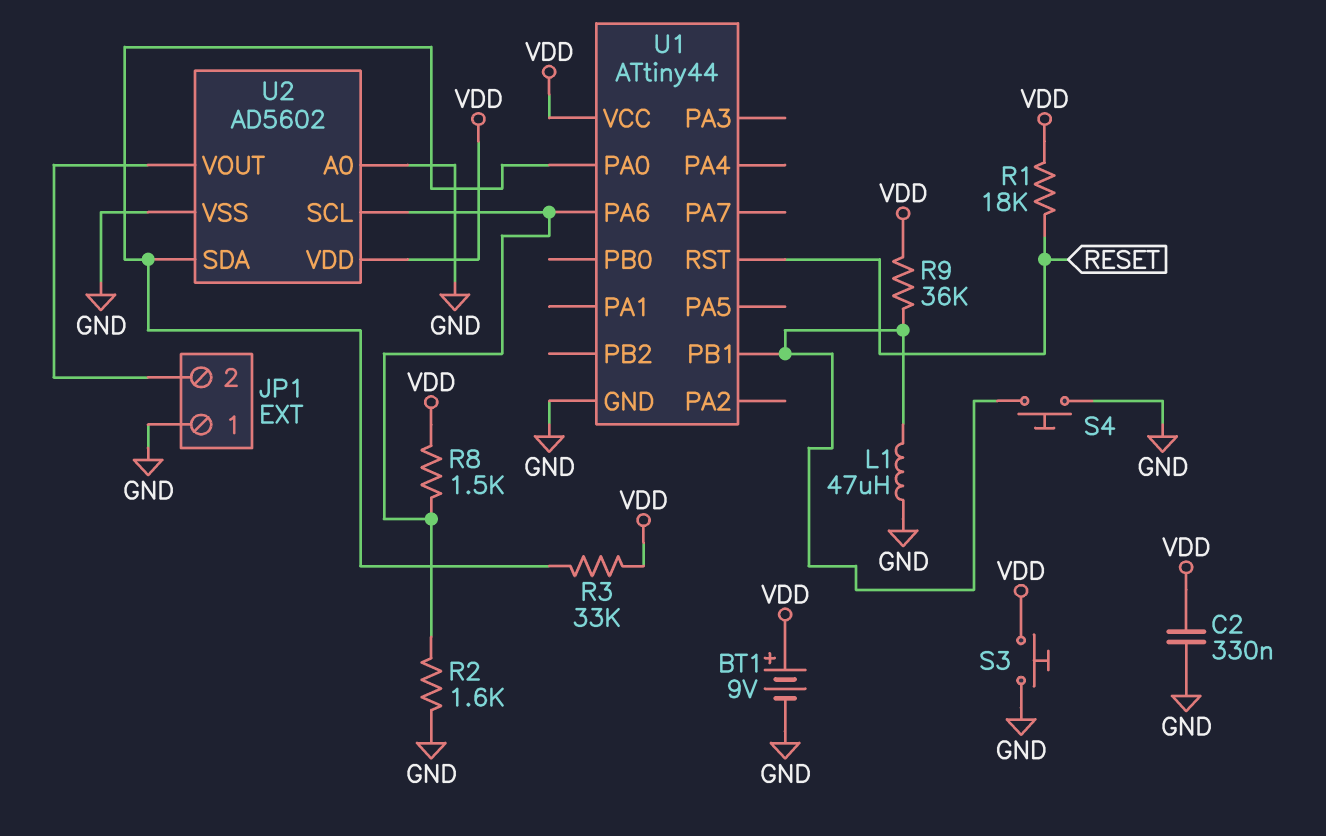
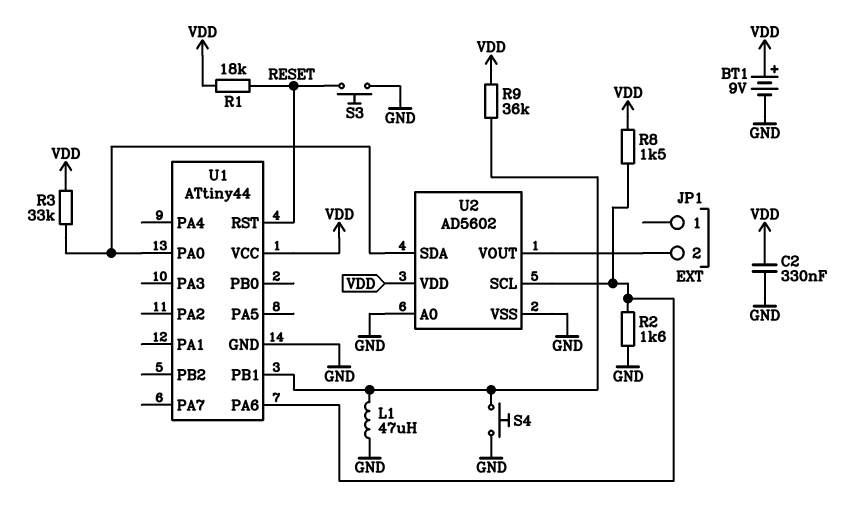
JP1 pin 1: GND -> none
S3: button (GND, VDD) -> button (GND, RESET)

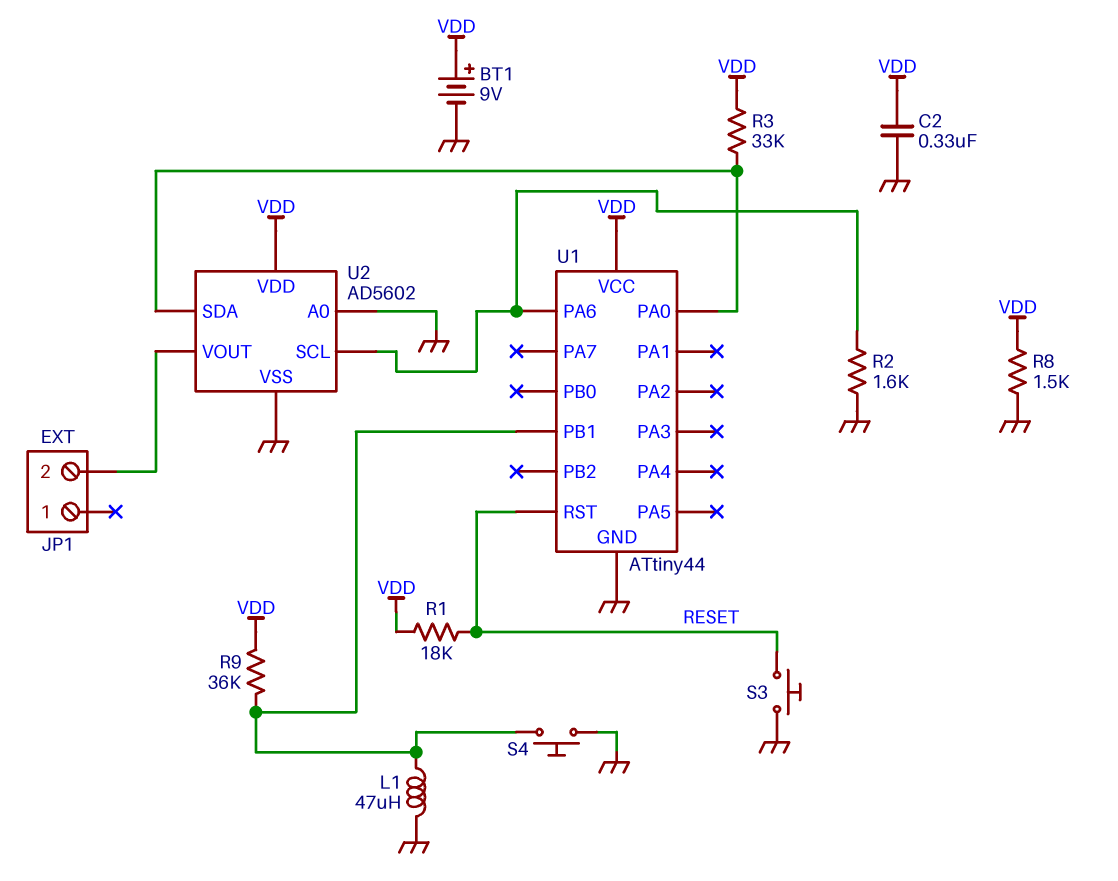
R8: 1.5k (U1/PA6, VDD) -> 1.5k (GND, VDD)

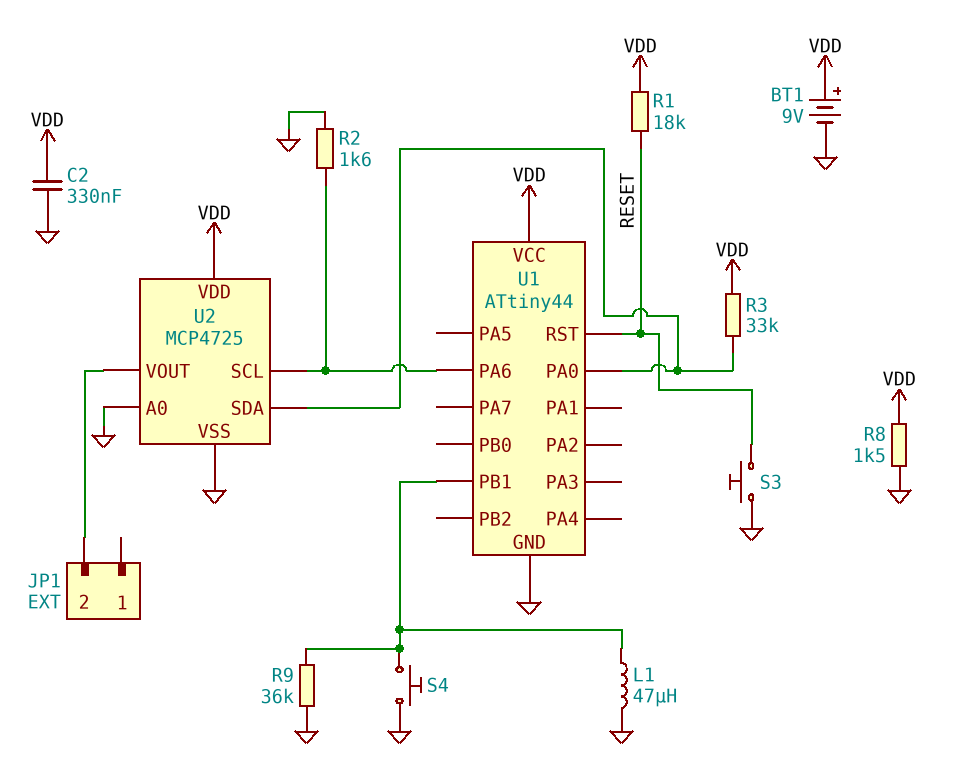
R9: 36k (U1/PB1, VDD) -> 36k (GND, U1/PB1)
U2: AD5602 -> MCP4725

